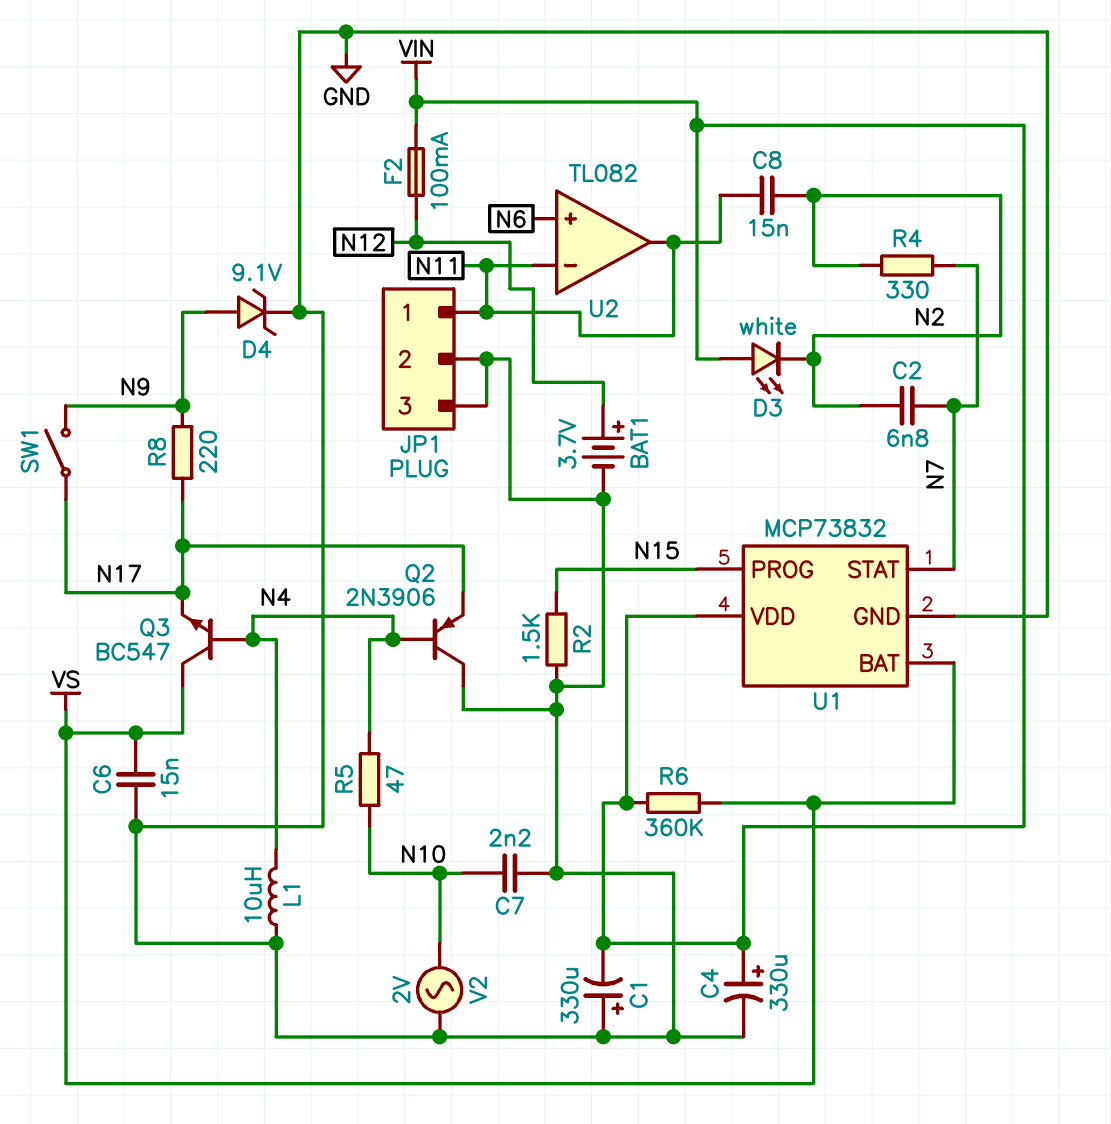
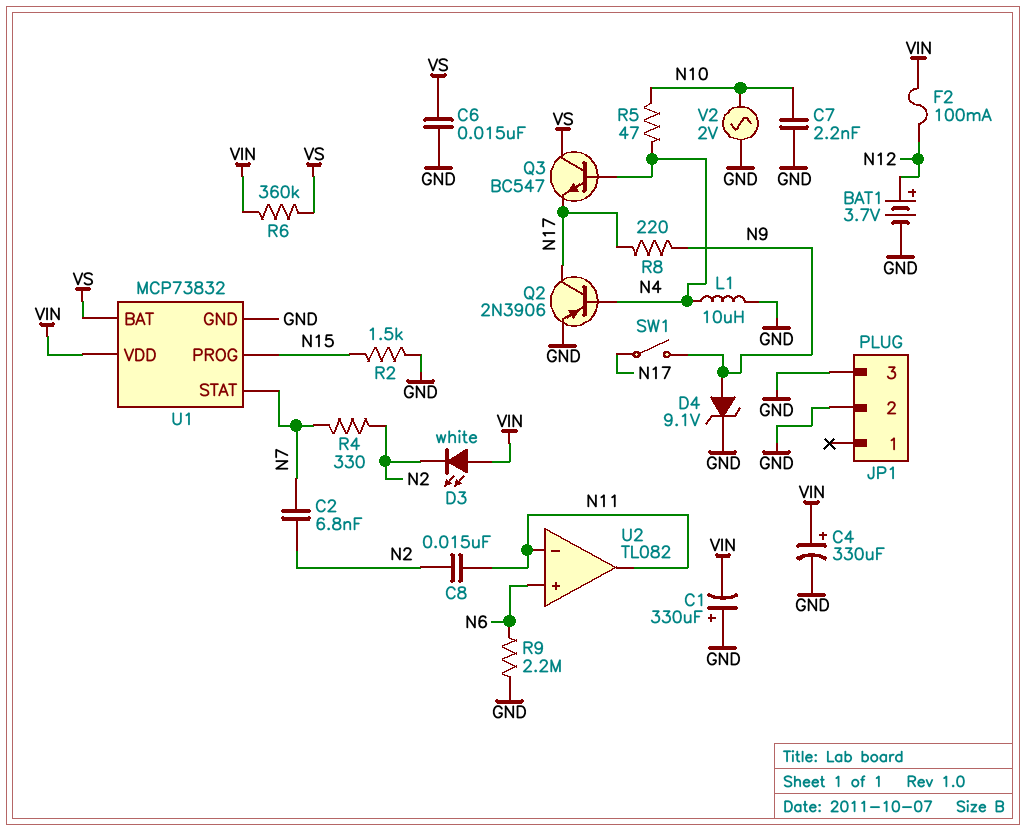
JP1 pin 1: N11 -> none
Q2: PNP 2N3906 (B N4, C GND, E N17) -> PNP 2N3906 (B N4, C N17, E GND)
R9: none -> 2.2M (GND, N6)

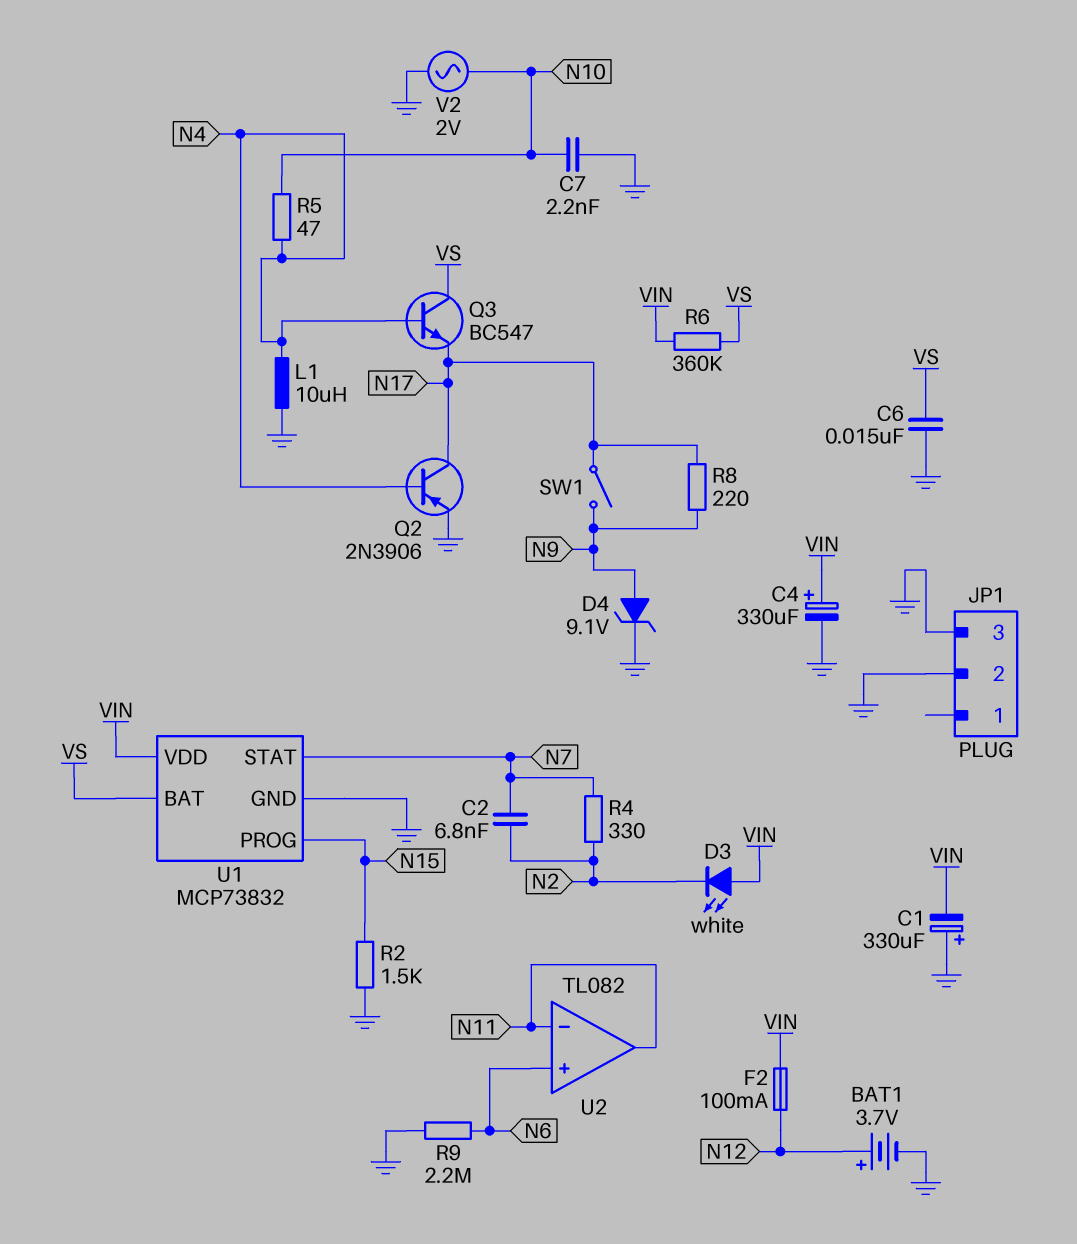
C8: 15nF (N2, N11) -> none

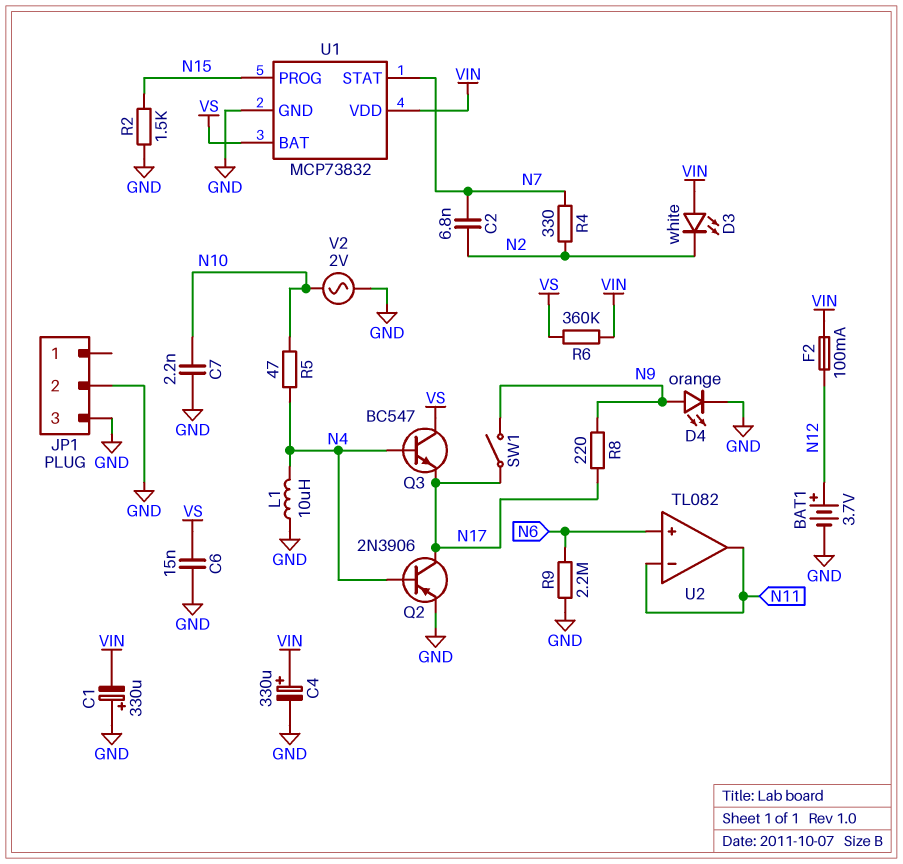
D4: zener 9.1V (A N9, K GND) -> LED orange (A N9, K GND)

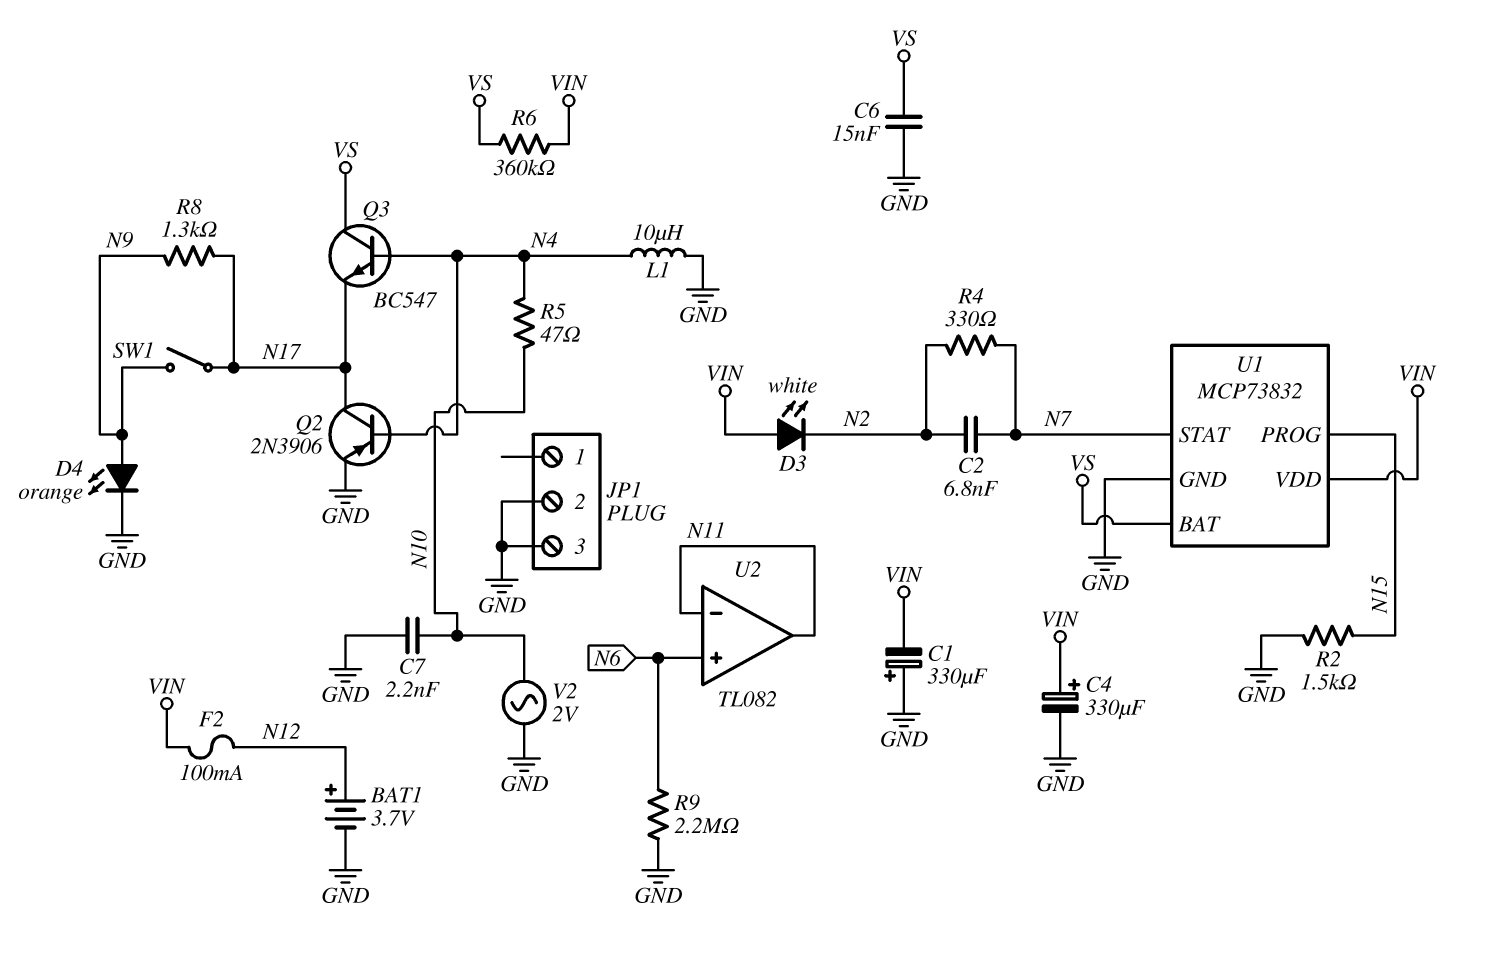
R8: 220 (N9, N17) -> 1.3k (N9, N17)

